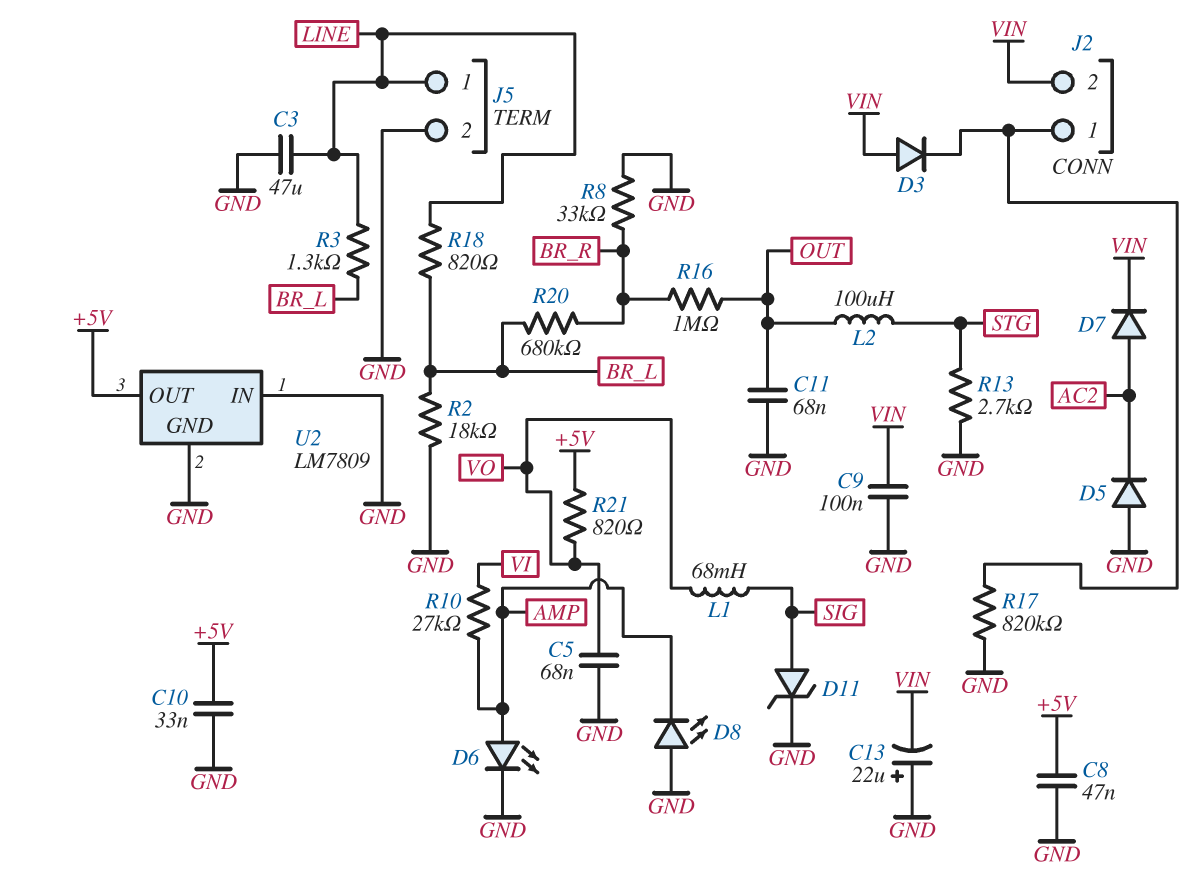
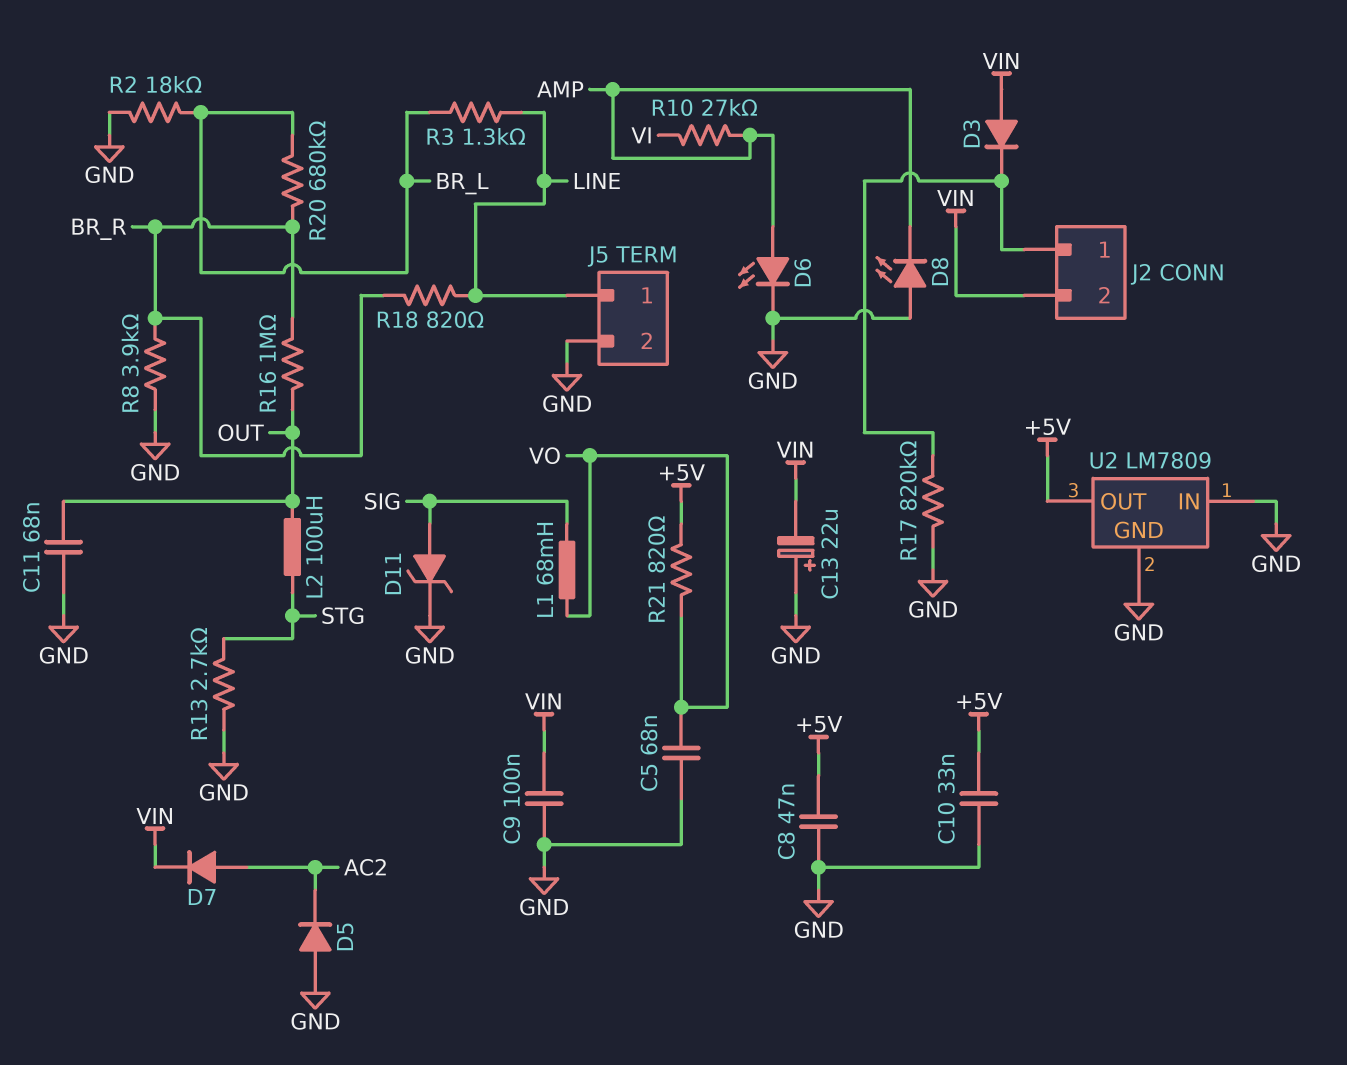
C3: 47uF (GND, LINE) -> none
R8: 33k (BR_R, GND) -> 3.9k (BR_R, GND)
R18: 820 (BR_L, LINE) -> 820 (BR_R, LINE)

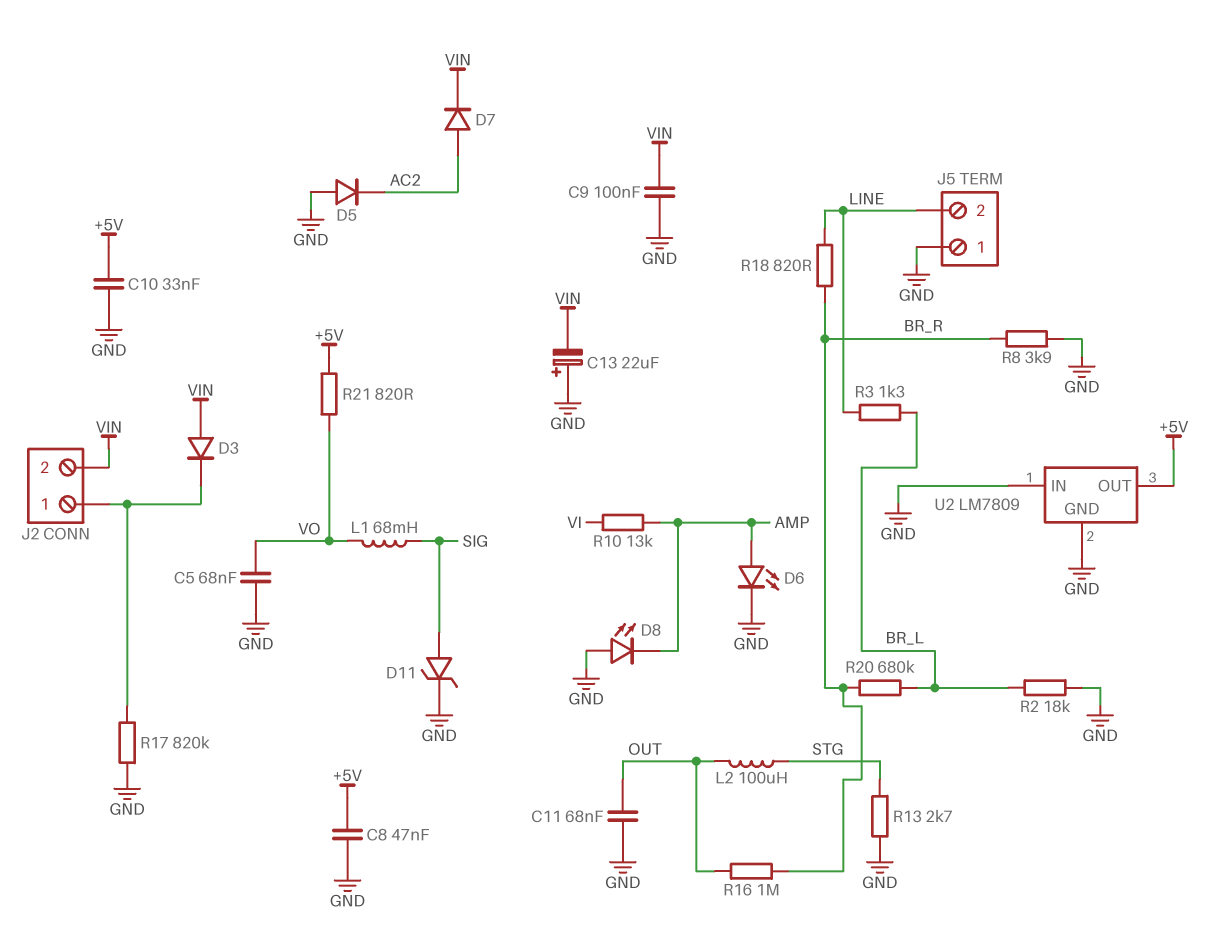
J5 pin 1: LINE -> GND
J5 pin 2: GND -> LINE
R10: 27k (AMP, VI) -> 13k (AMP, VI)

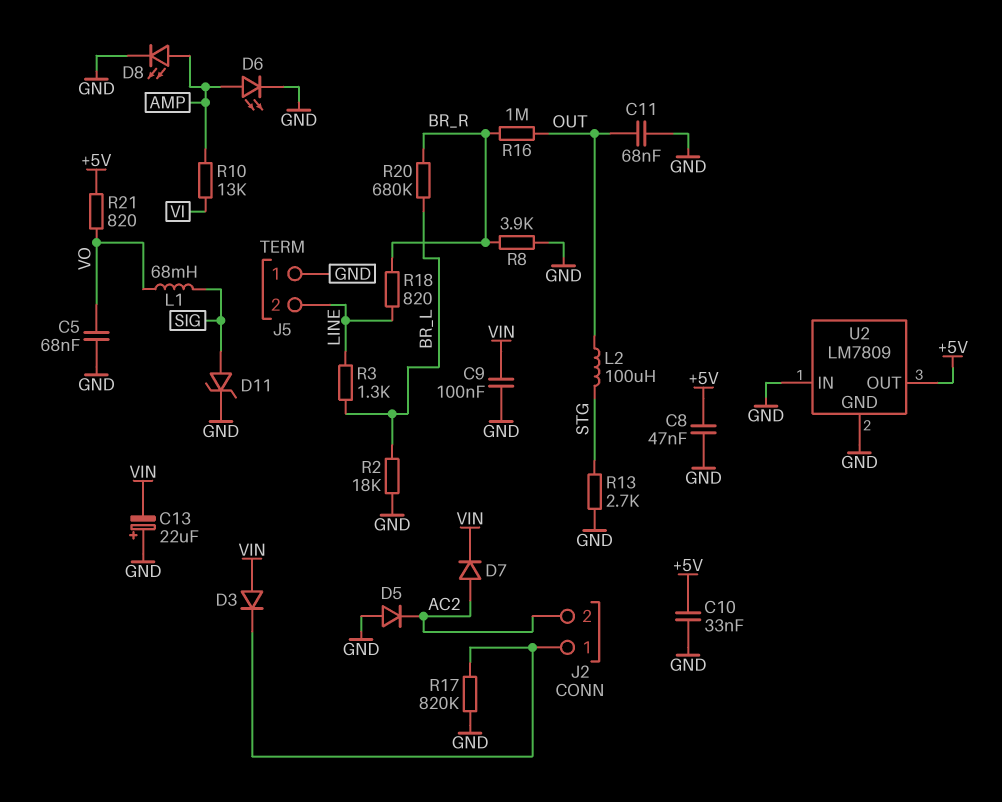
D8: LED (A GND, K AMP) -> LED (A AMP, K GND)
J2 pin 2: VIN -> AC2

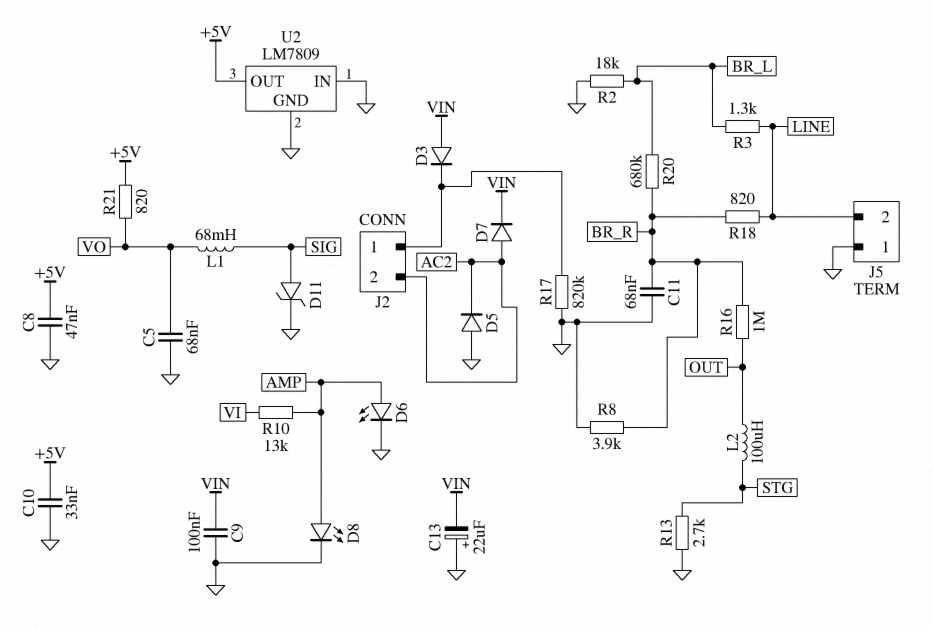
C11: 68nF (GND, OUT) -> 68nF (BR_R, GND)

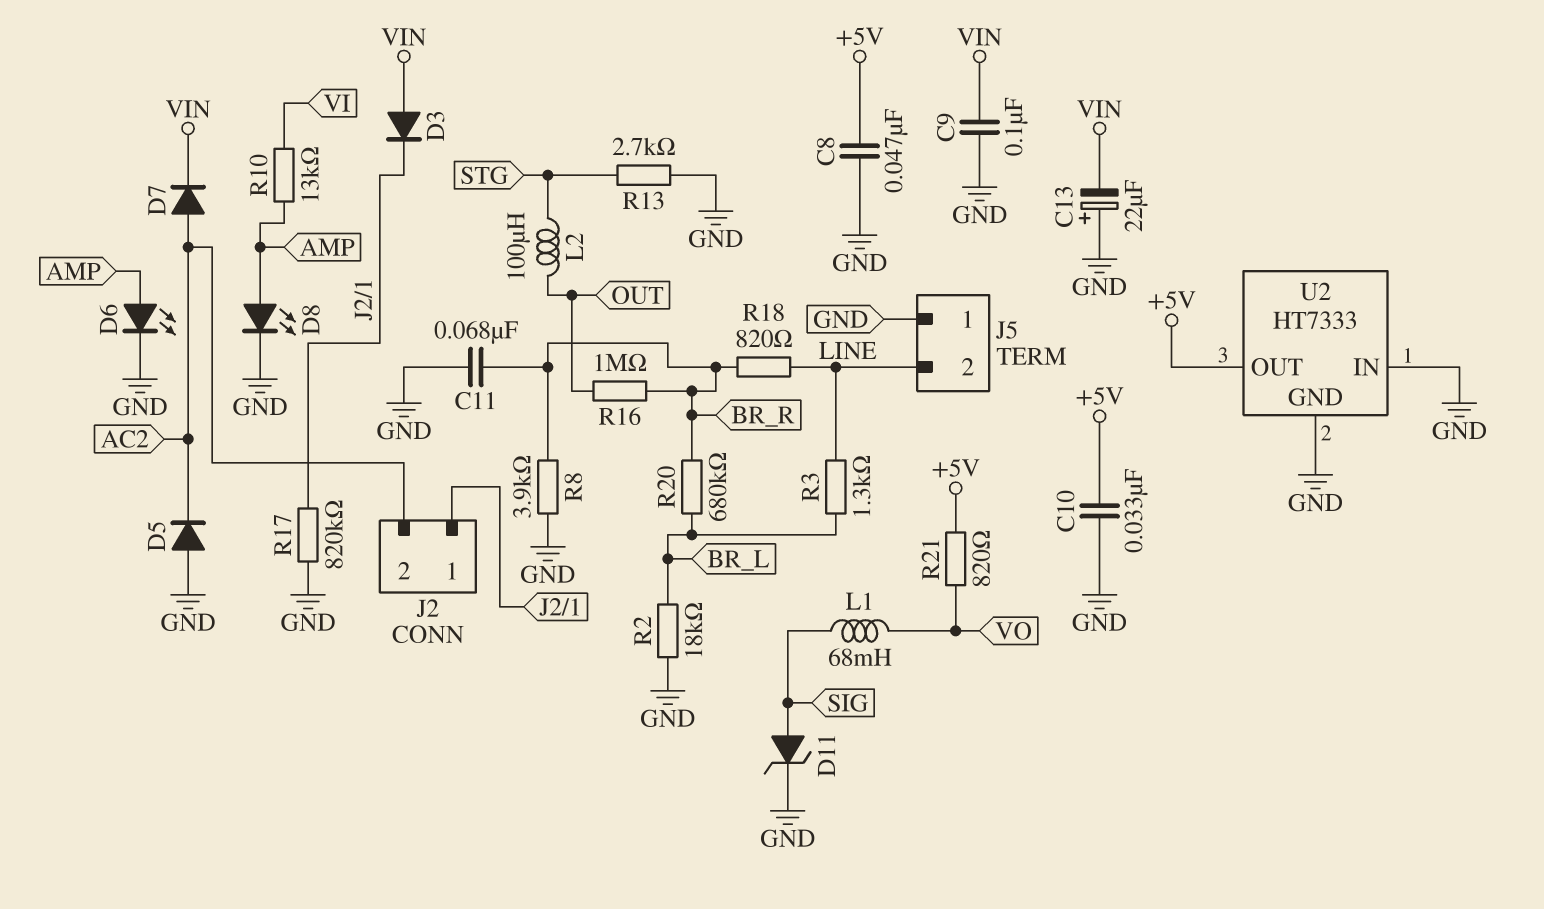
C5: 68nF (GND, VO) -> none
U2: LM7809 -> HT7333

